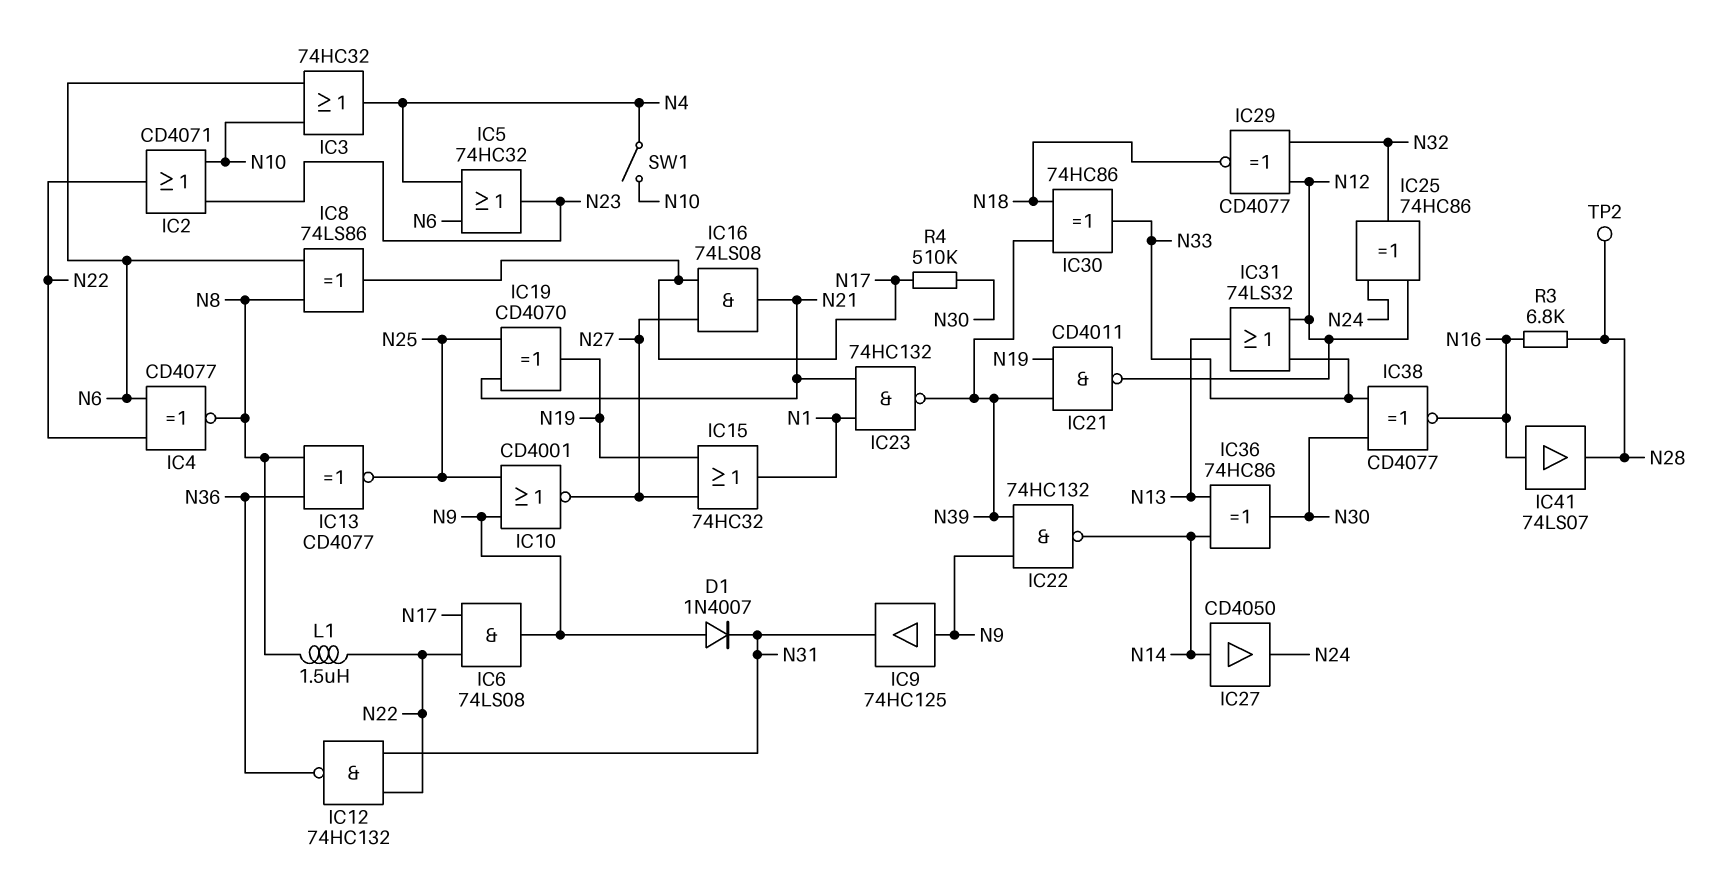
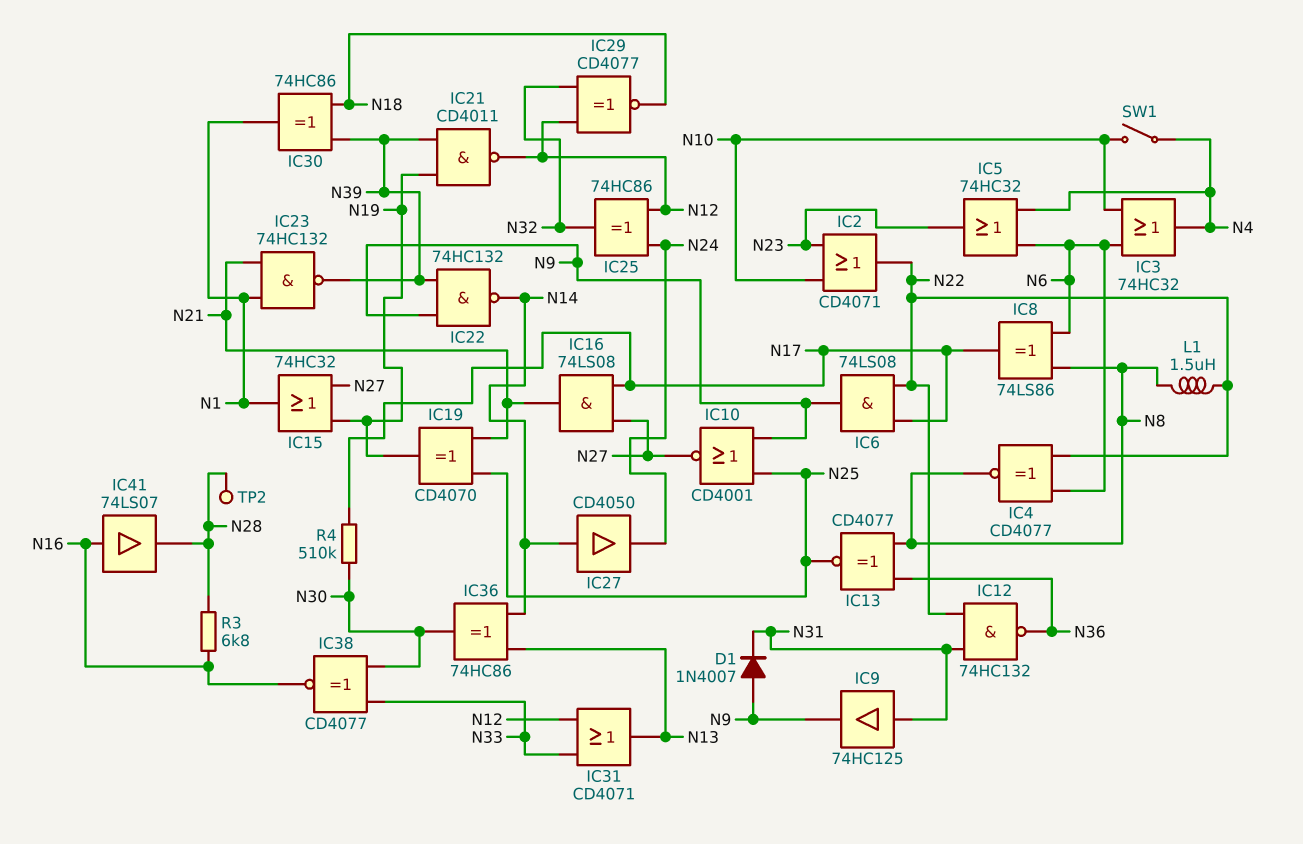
IC9: buffer 74HC125 (in N9, out N31) -> buffer 74HC125 (in N31, out N9)
IC30: XOR 74HC86 (in N18, in N39, out N33) -> XOR 74HC86 (in N18, in N39, out N1)
IC31: OR 74LS32 (in N12, in N33, out N13) -> OR CD4071 (in N12, in N33, out N13)

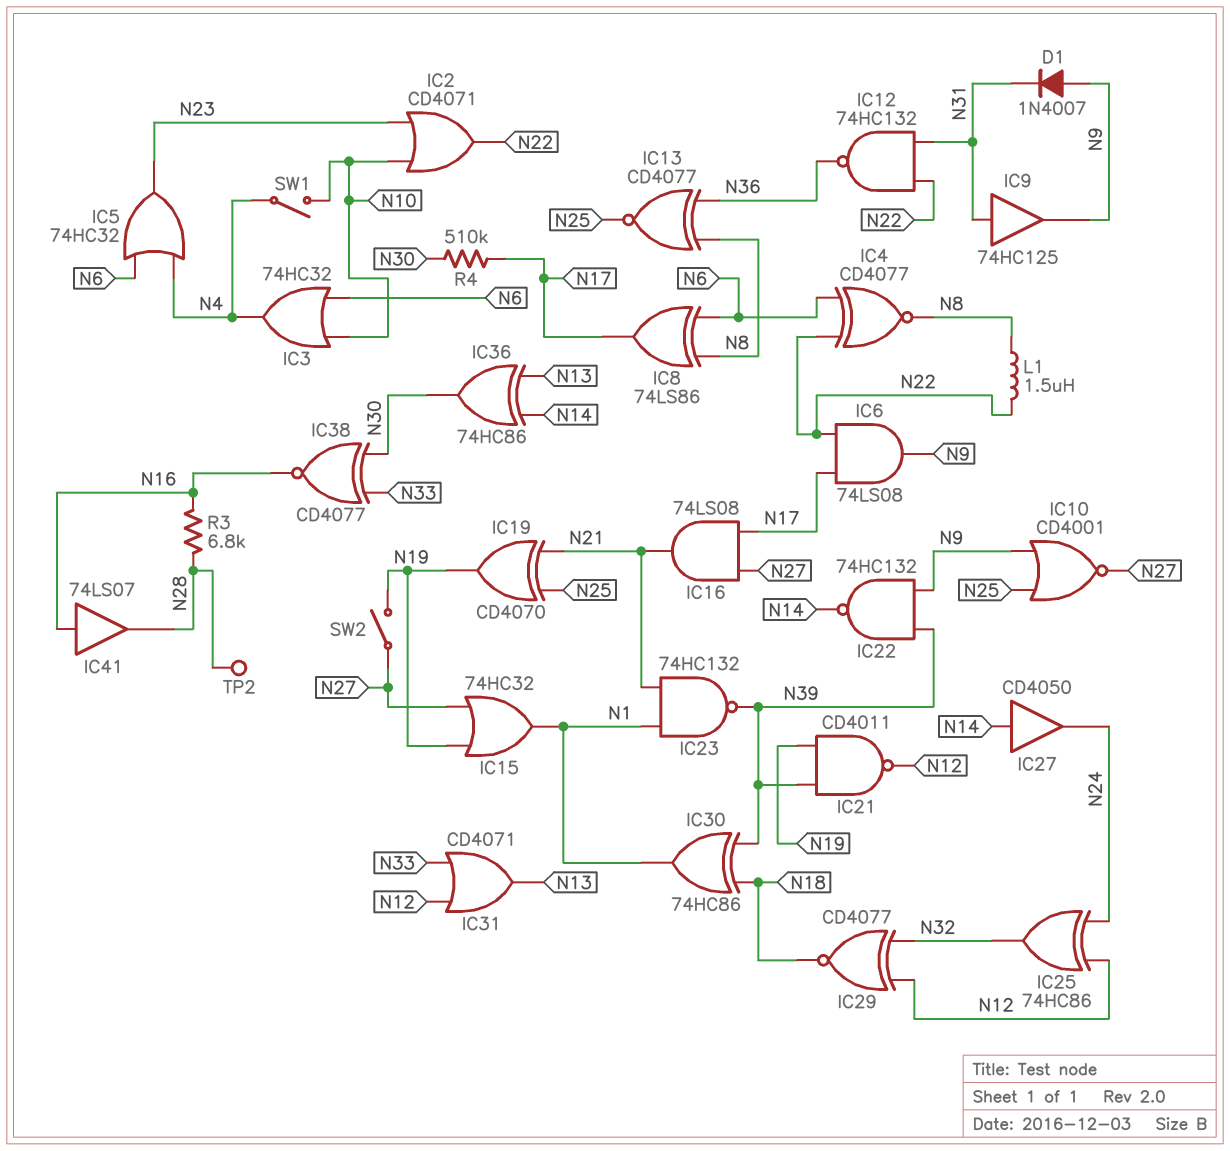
SW2: none -> switch (N19, N27)

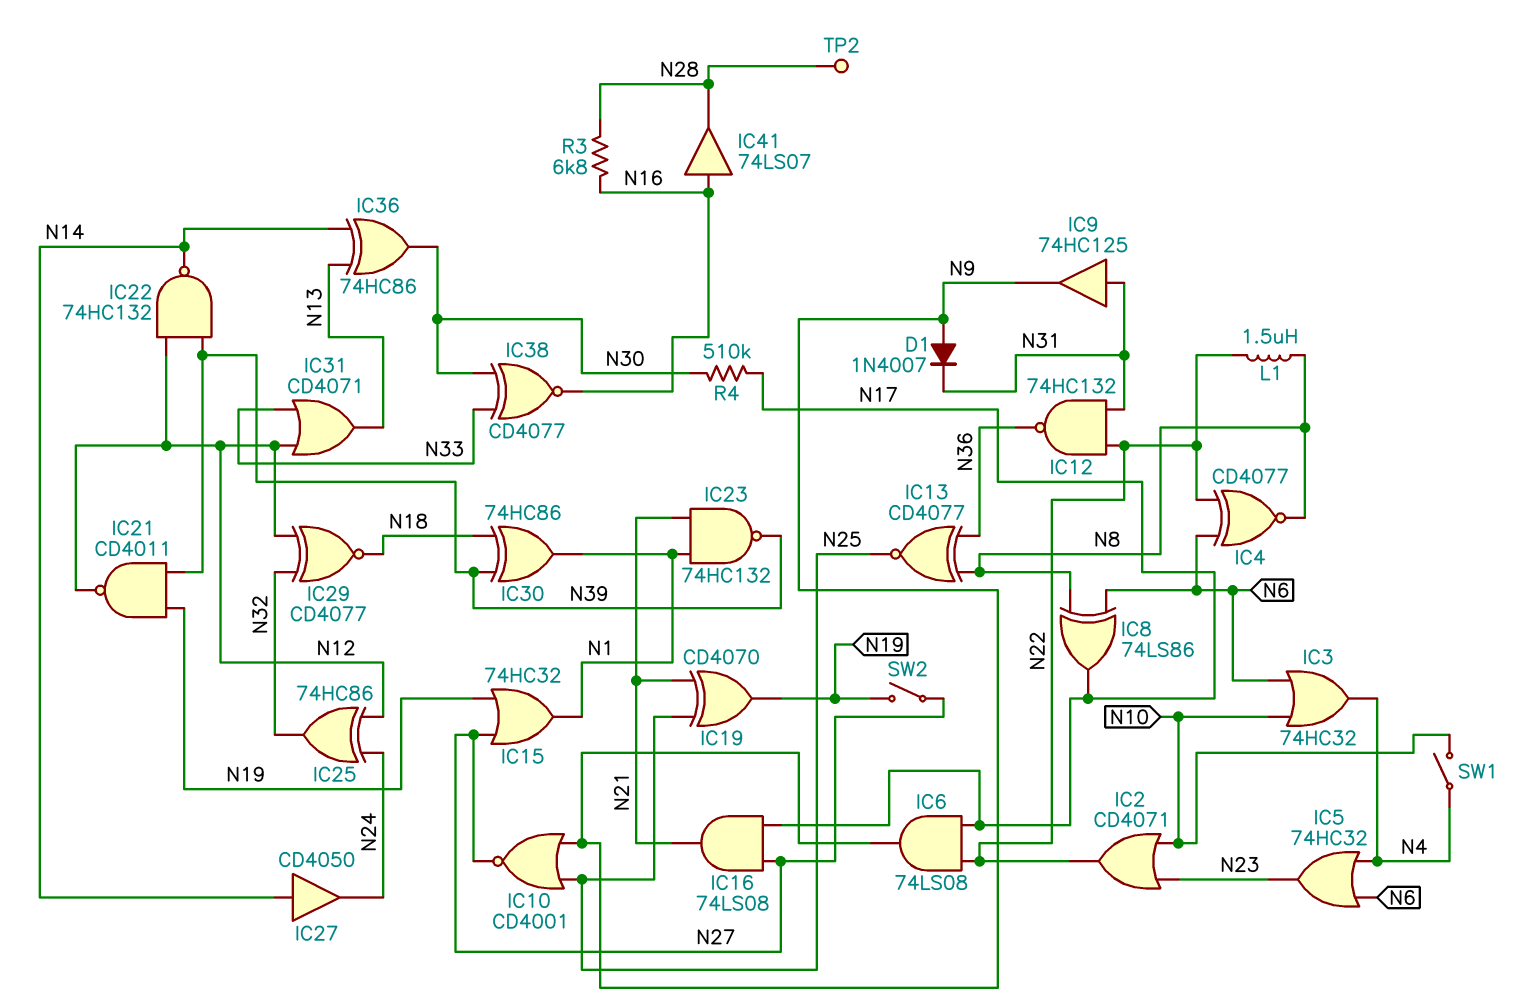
IC22: NAND 74HC132 (in N9, in N39, out N14) -> NAND 74HC132 (in N12, in N39, out N14)

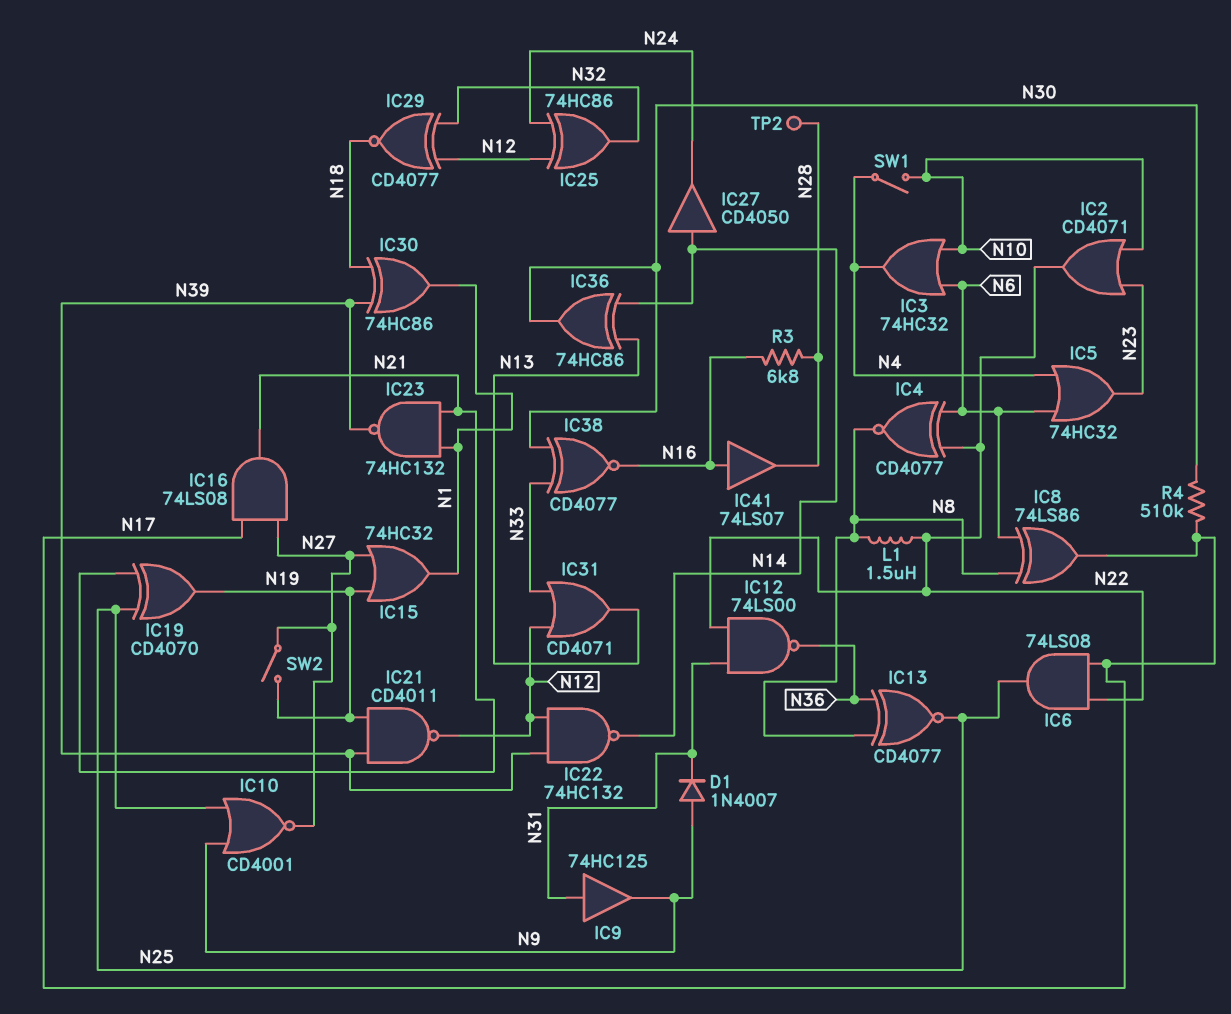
IC6: AND 74LS08 (in N17, in N22, out N9) -> AND 74LS08 (in N17, in N22, out N25)
IC12: NAND 74HC132 (in N22, in N31, out N36) -> NAND 74LS00 (in N22, in N31, out N36)

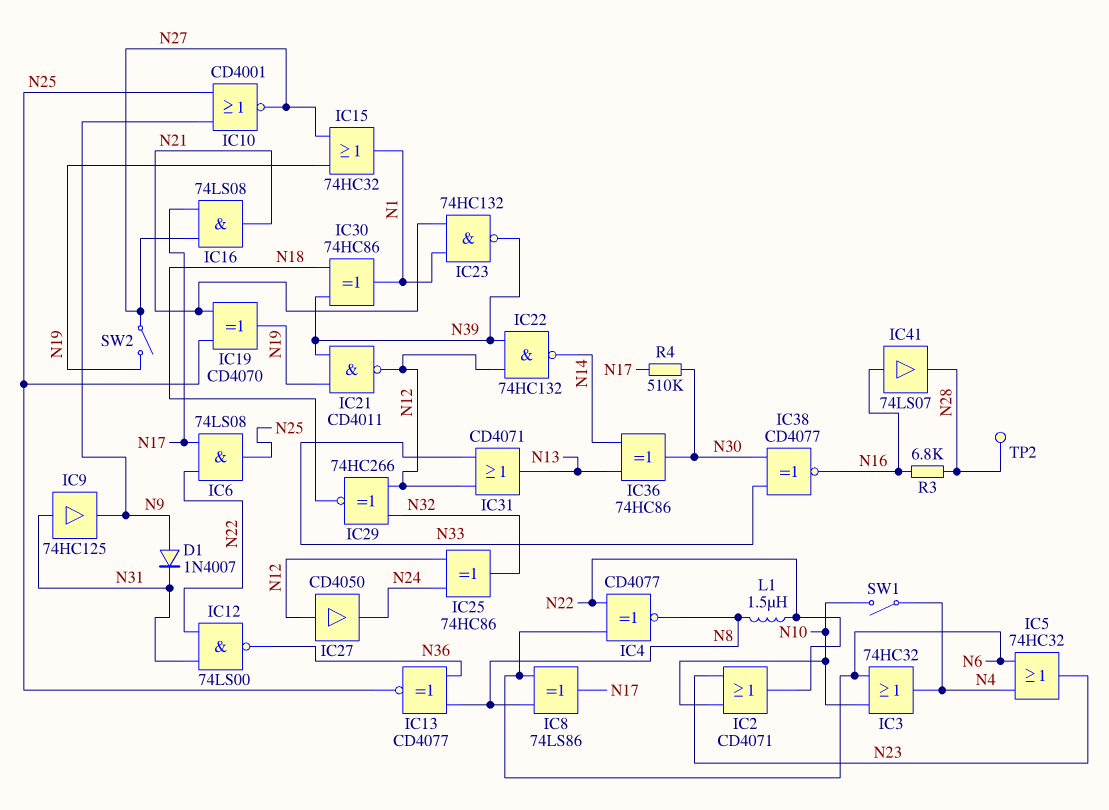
IC27: buffer CD4050 (in N14, out N24) -> buffer CD4050 (in N12, out N24)
IC29: XNOR CD4077 (in N12, in N32, out N18) -> XNOR 74HC266 (in N12, in N32, out N18)

